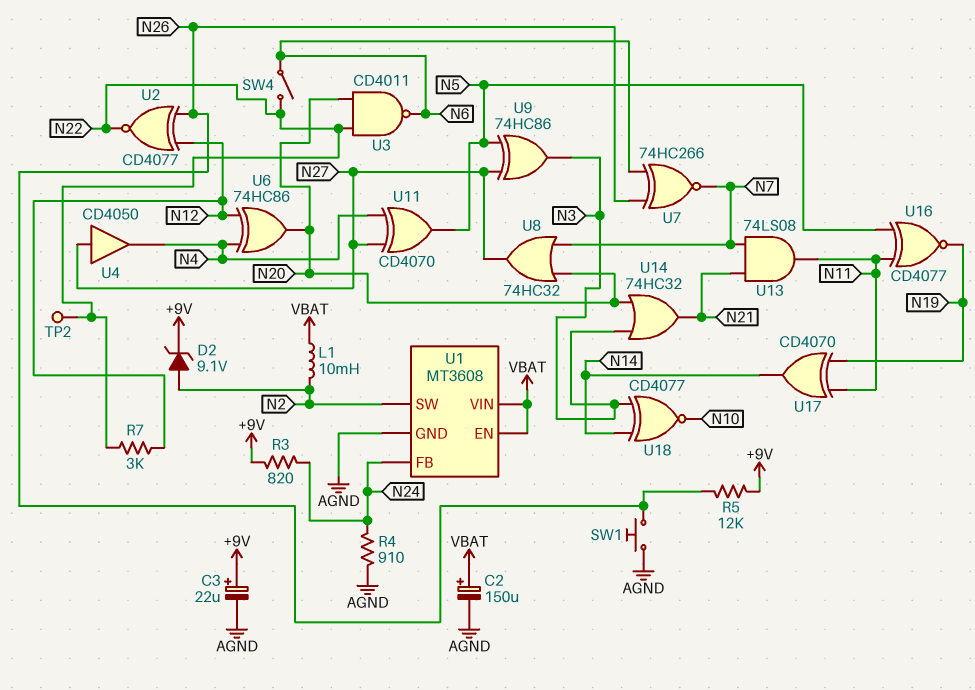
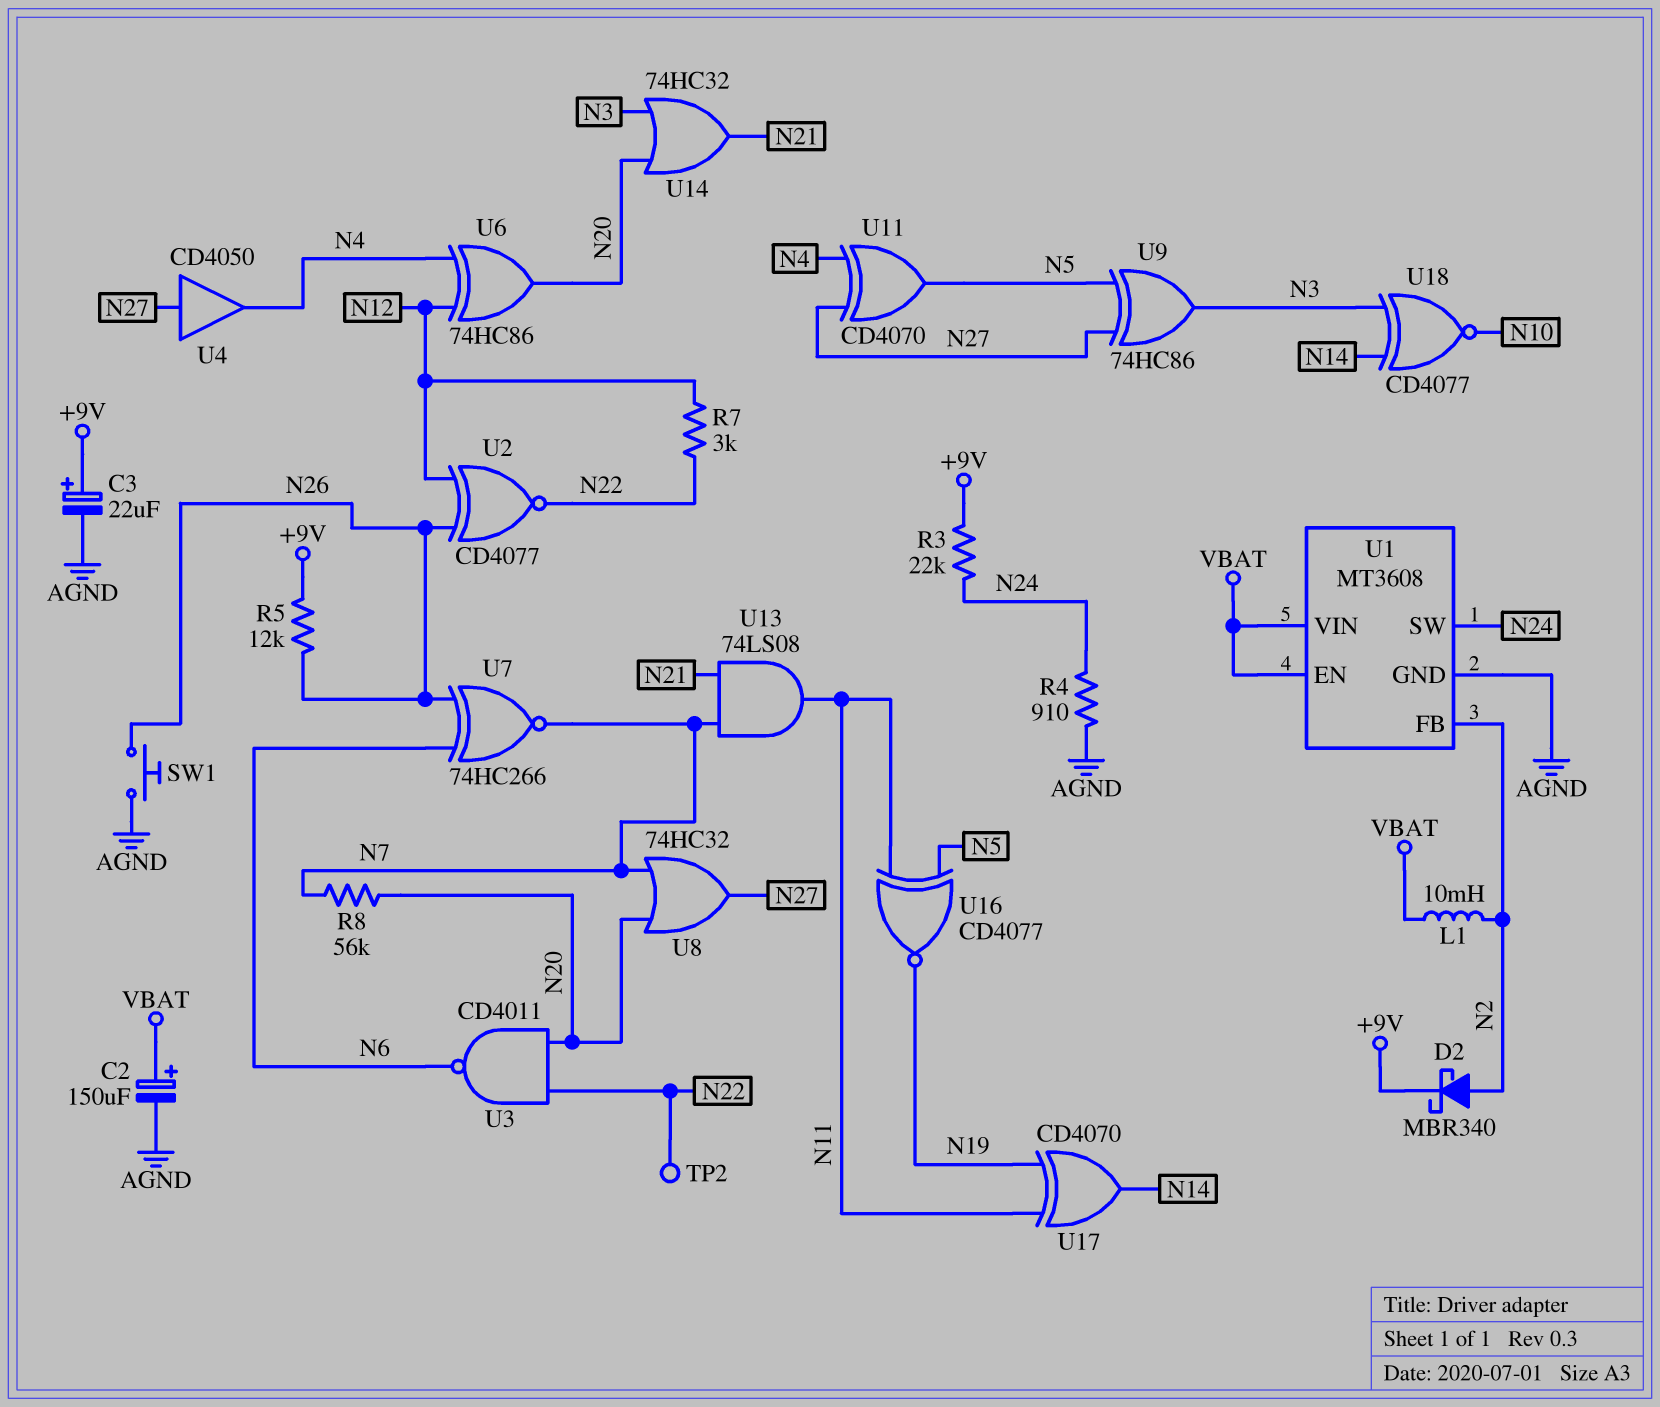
D2: zener 9.1V (A N2, K +9V) -> schottky MBR340 (A N2, K +9V)
R3: 820 (+9V, N24) -> 22k (+9V, N24)
R8: none -> 56k (N7, N20)
SW4: switch (N6, N22) -> none
U1 pin FB: N24 -> N2
U1 pin SW: N2 -> N24

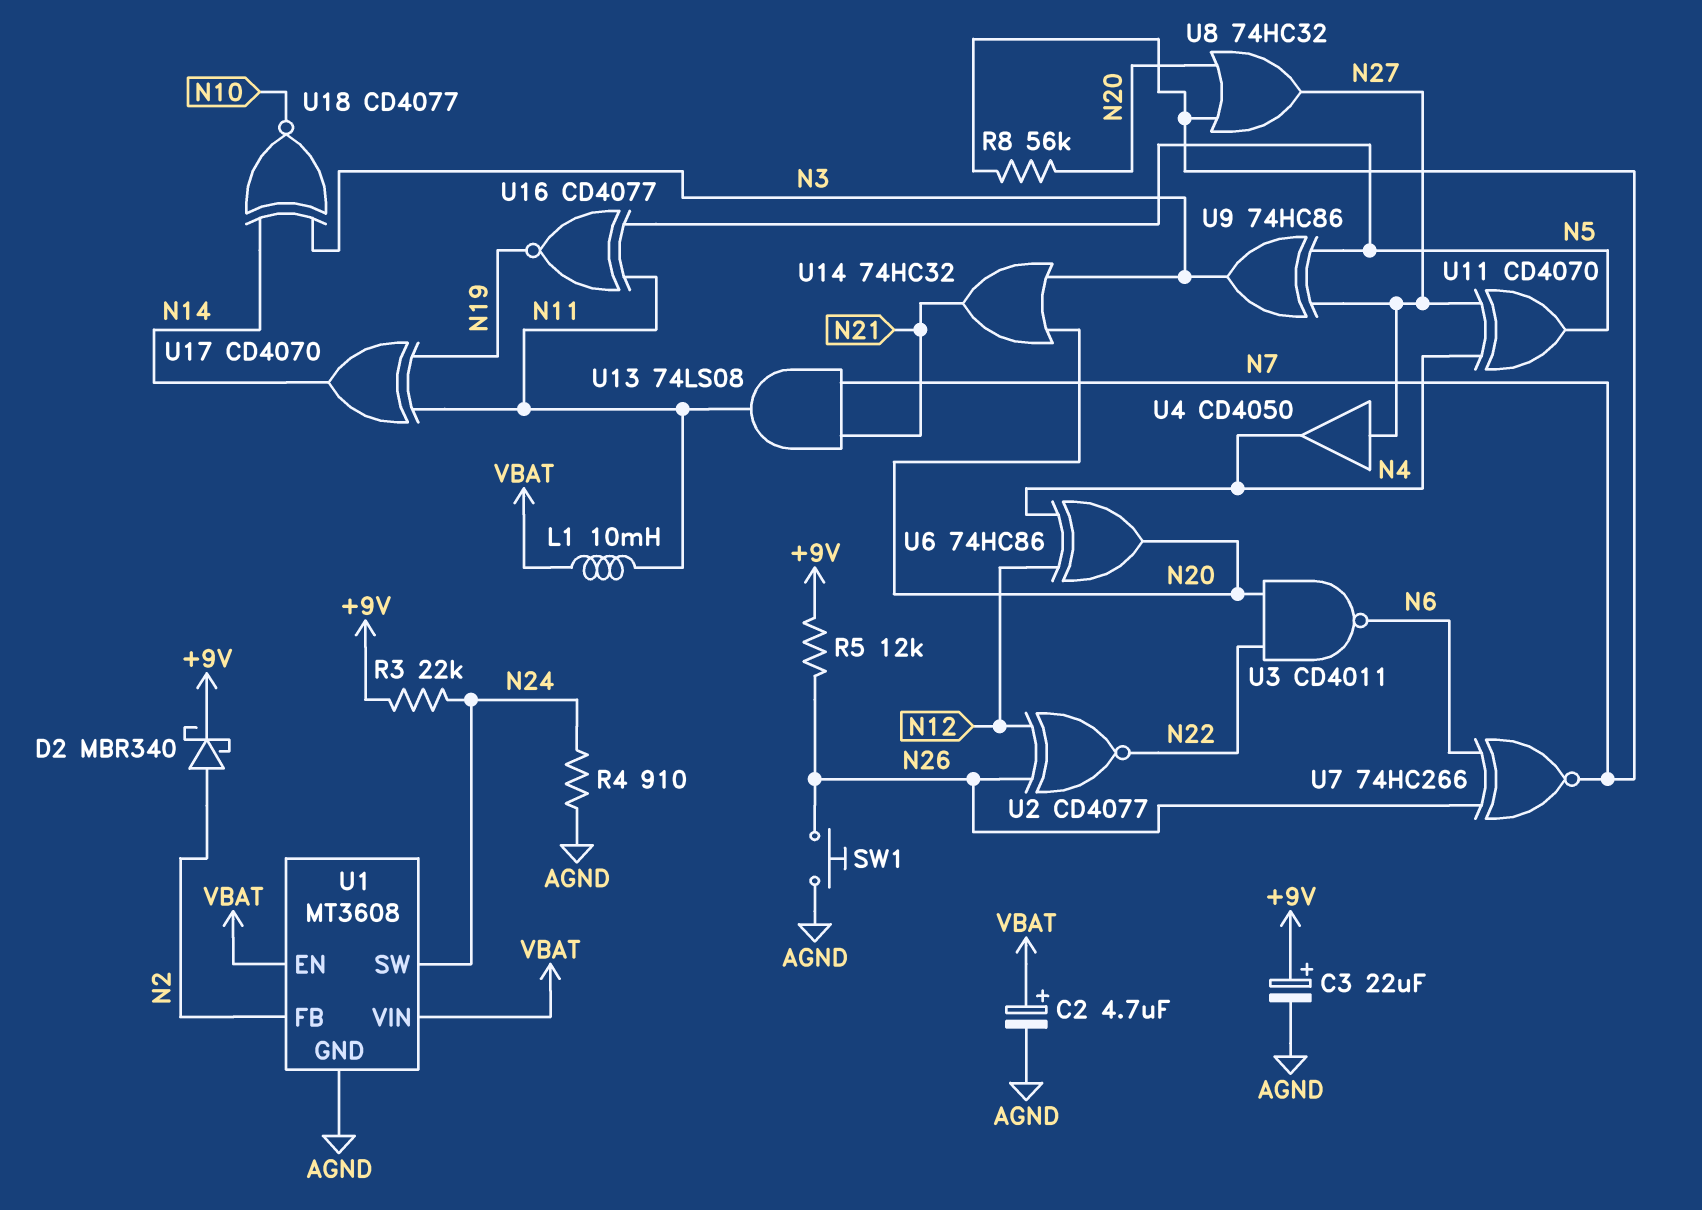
C2: 150uF (plus VBAT, minus AGND) -> 4.7uF (plus VBAT, minus AGND)
L1: 10mH (N2, VBAT) -> 10mH (N11, VBAT)
R7: 3k (N12, N22) -> none
TP2: test point (N22) -> none

